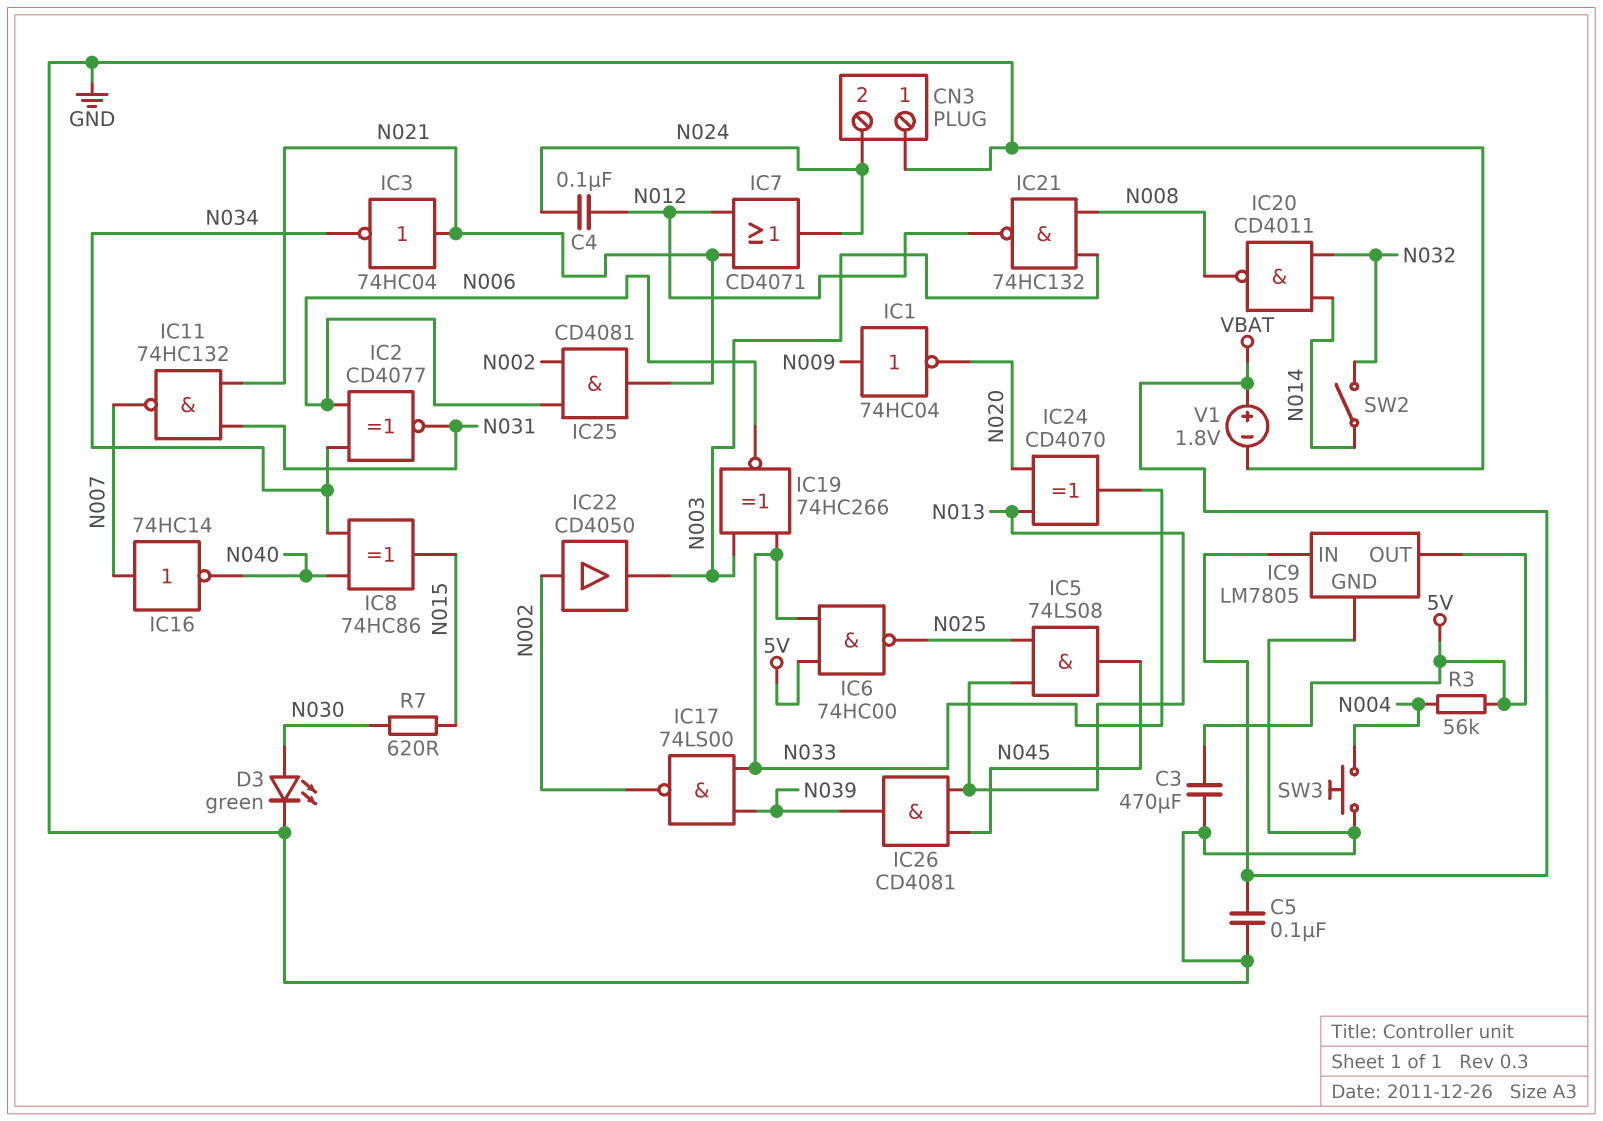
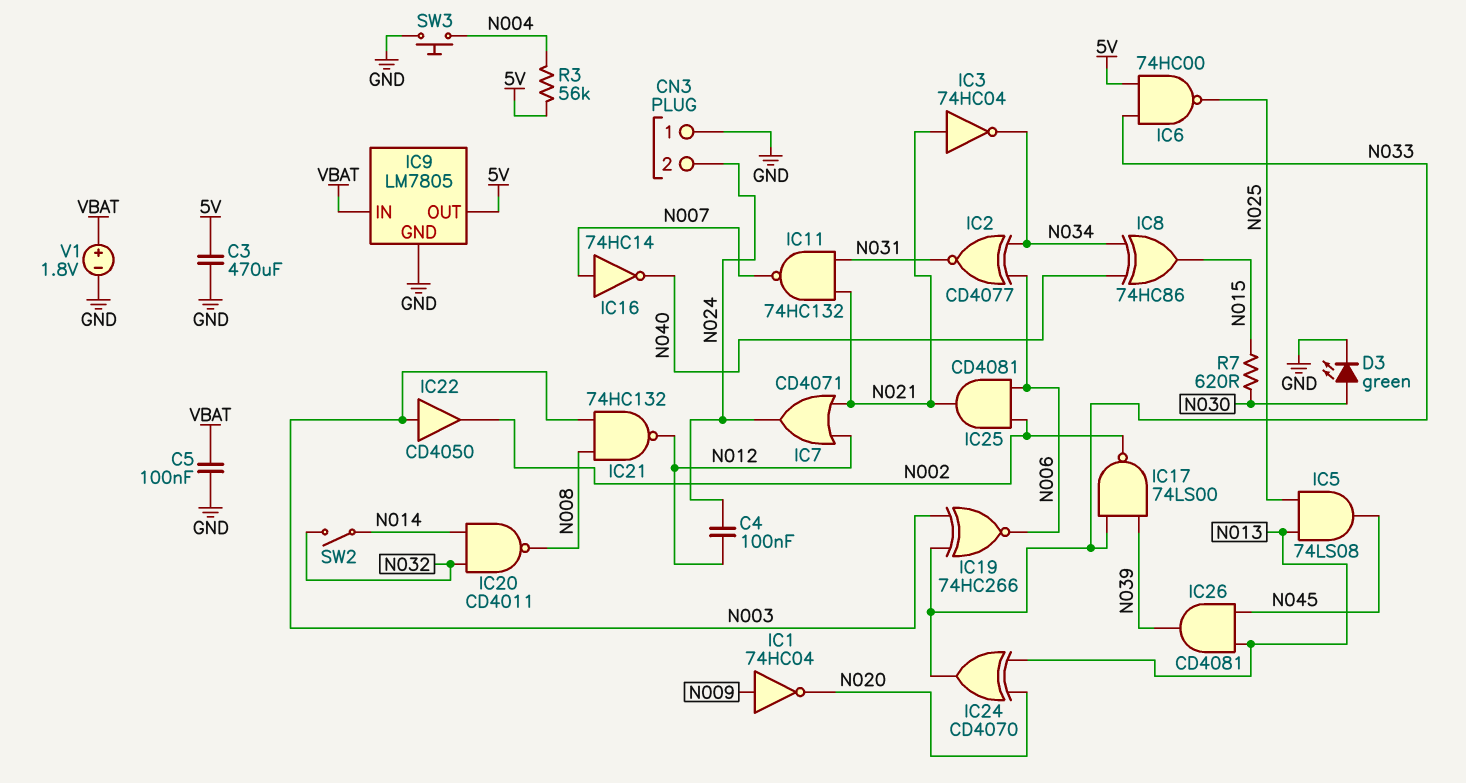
IC22: buffer CD4050 (in N002, out N003) -> buffer CD4050 (in N003, out N002)

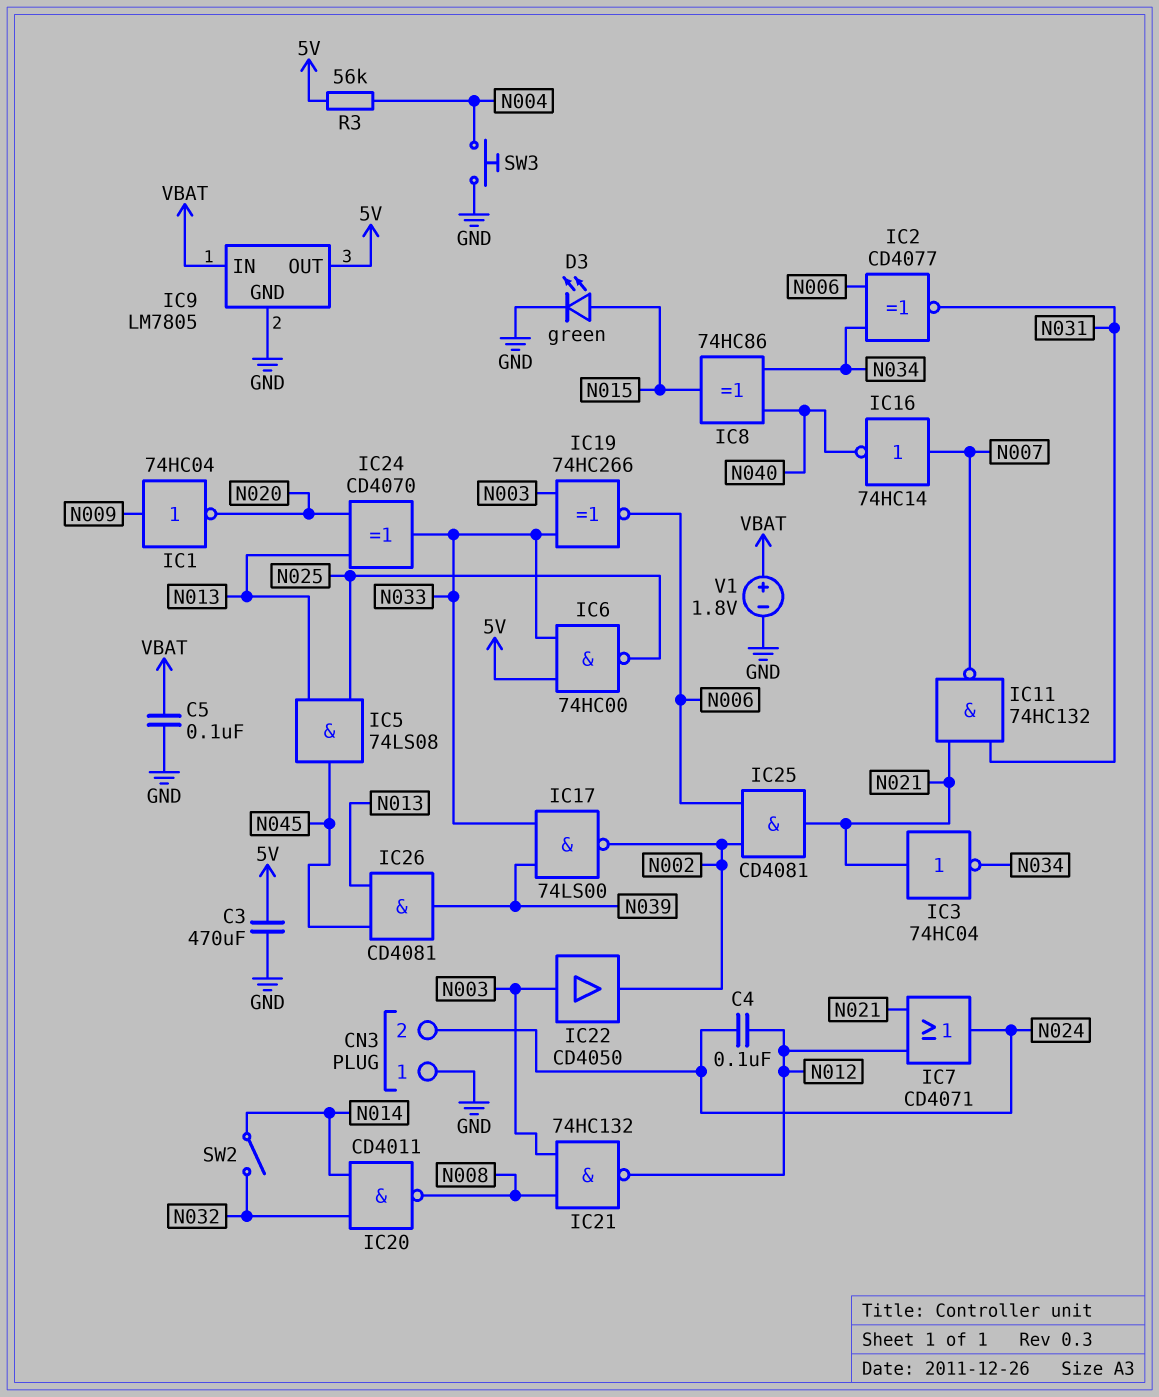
D3: LED green (A N030, K GND) -> LED green (A N015, K GND)
R7: 620 (N015, N030) -> none

